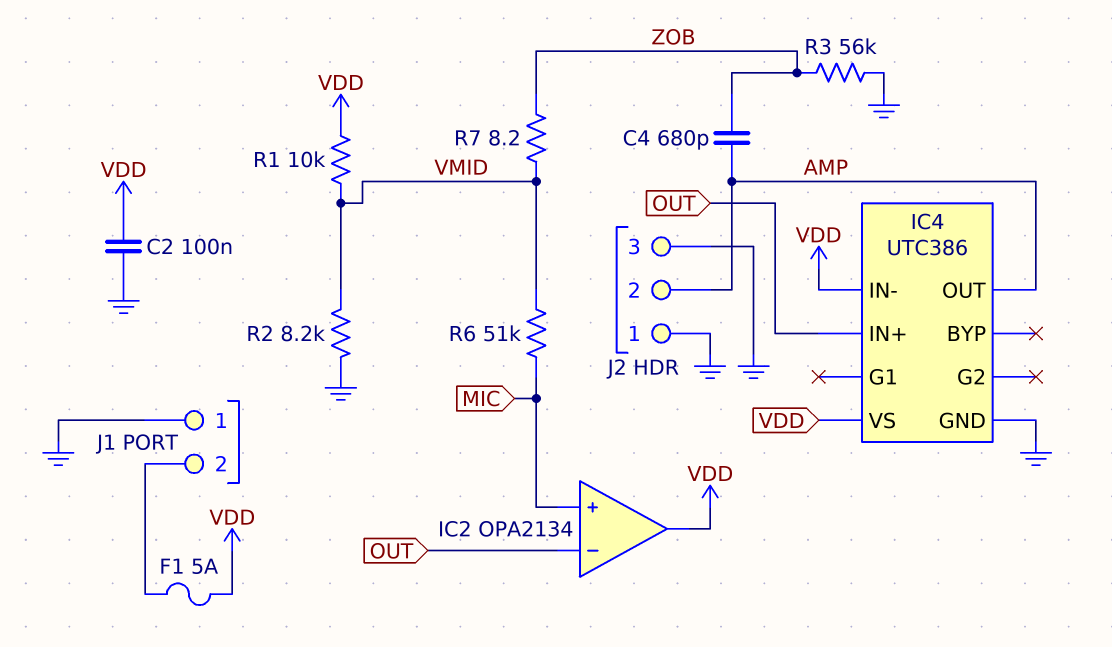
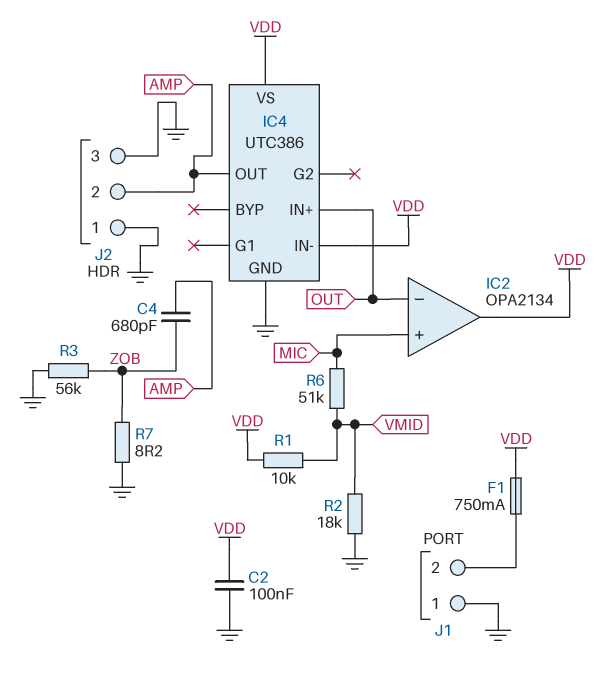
F1: 5A (J1/2, VDD) -> 750mA (J1/2, VDD)
R2: 8.2k (GND, VMID) -> 18k (GND, VMID)
R7: 8.2 (VMID, ZOB) -> 8.2 (GND, ZOB)

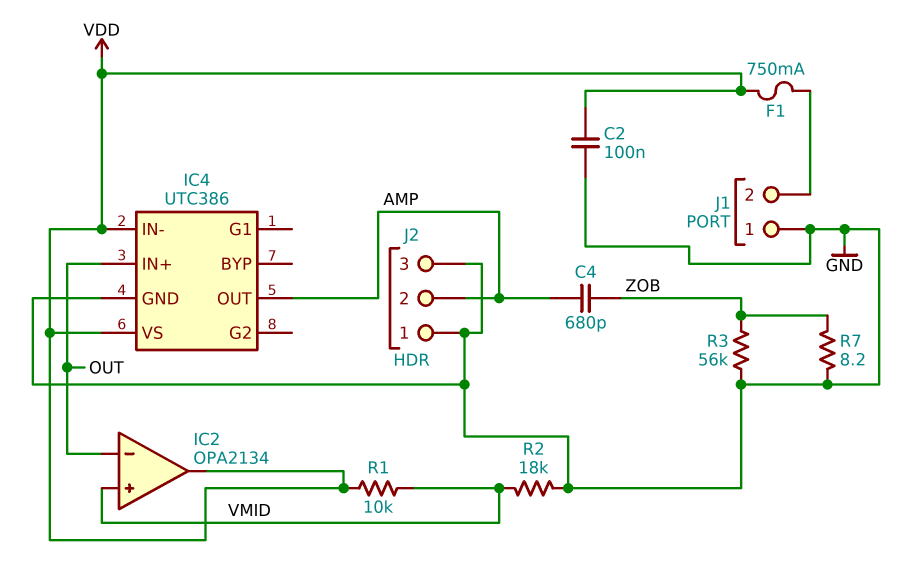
IC2 pin in+: MIC -> VMID
R6: 51k (MIC, VMID) -> none

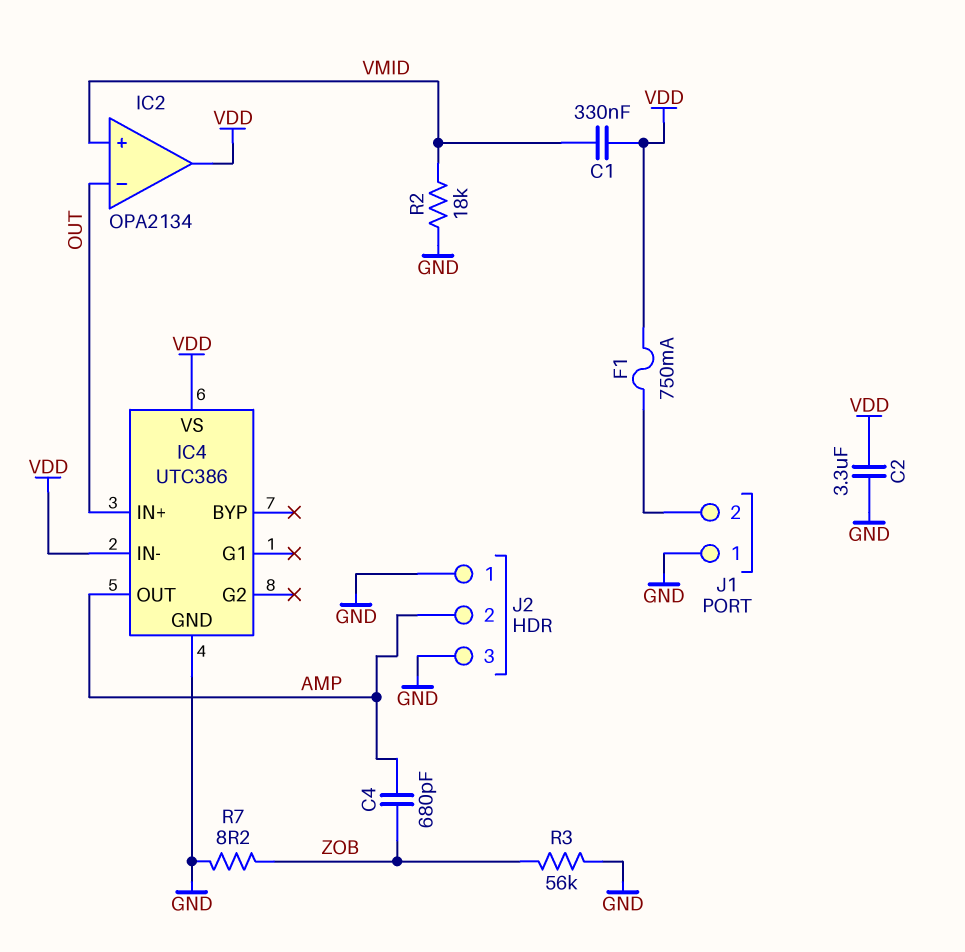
C1: none -> 330nF (VDD, VMID)
C2: 100nF (GND, VDD) -> 3.3uF (GND, VDD)
R1: 10k (VDD, VMID) -> none

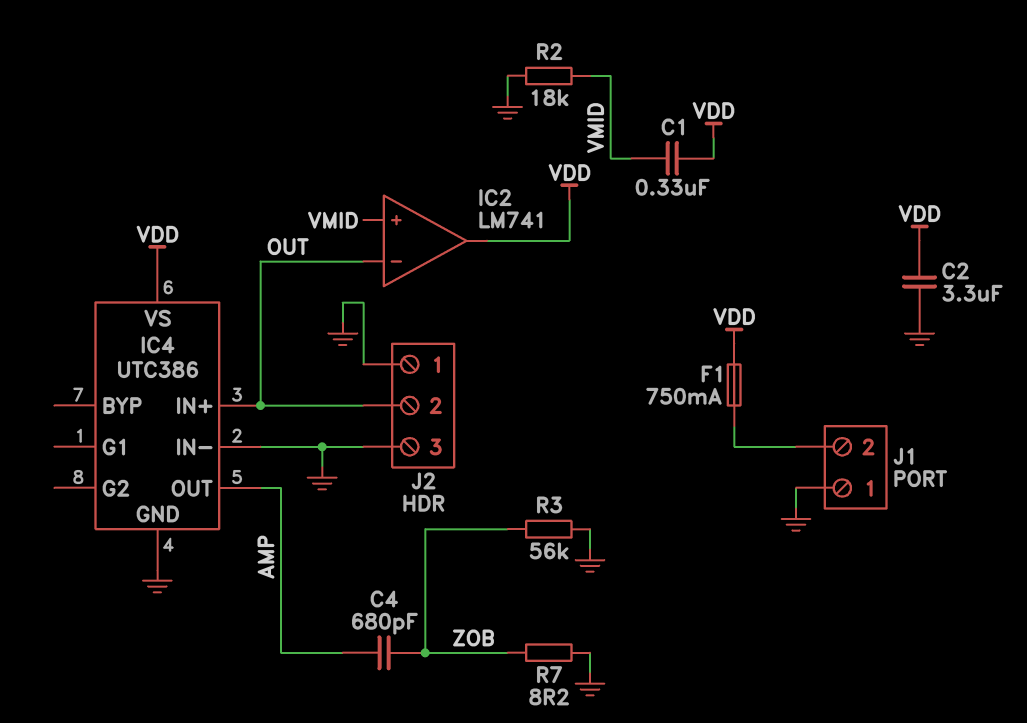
IC2: OPA2134 -> LM741
IC4 pin IN-: VDD -> GND
J2 pin 2: AMP -> OUT

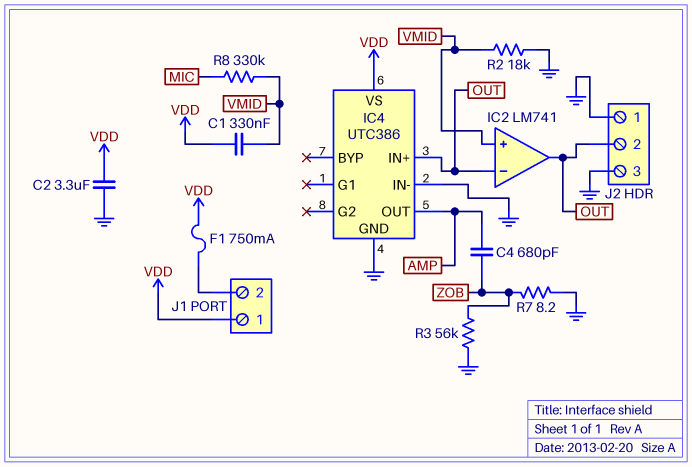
IC2 pin out: VDD -> OUT
J1 pin 1: GND -> VDD
R8: none -> 330k (MIC, VMID)

